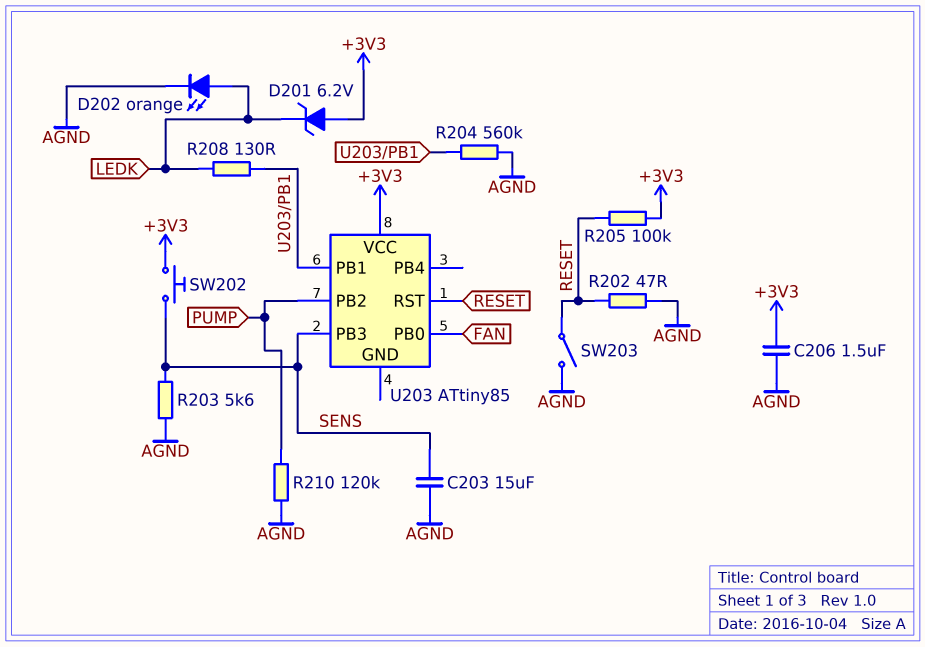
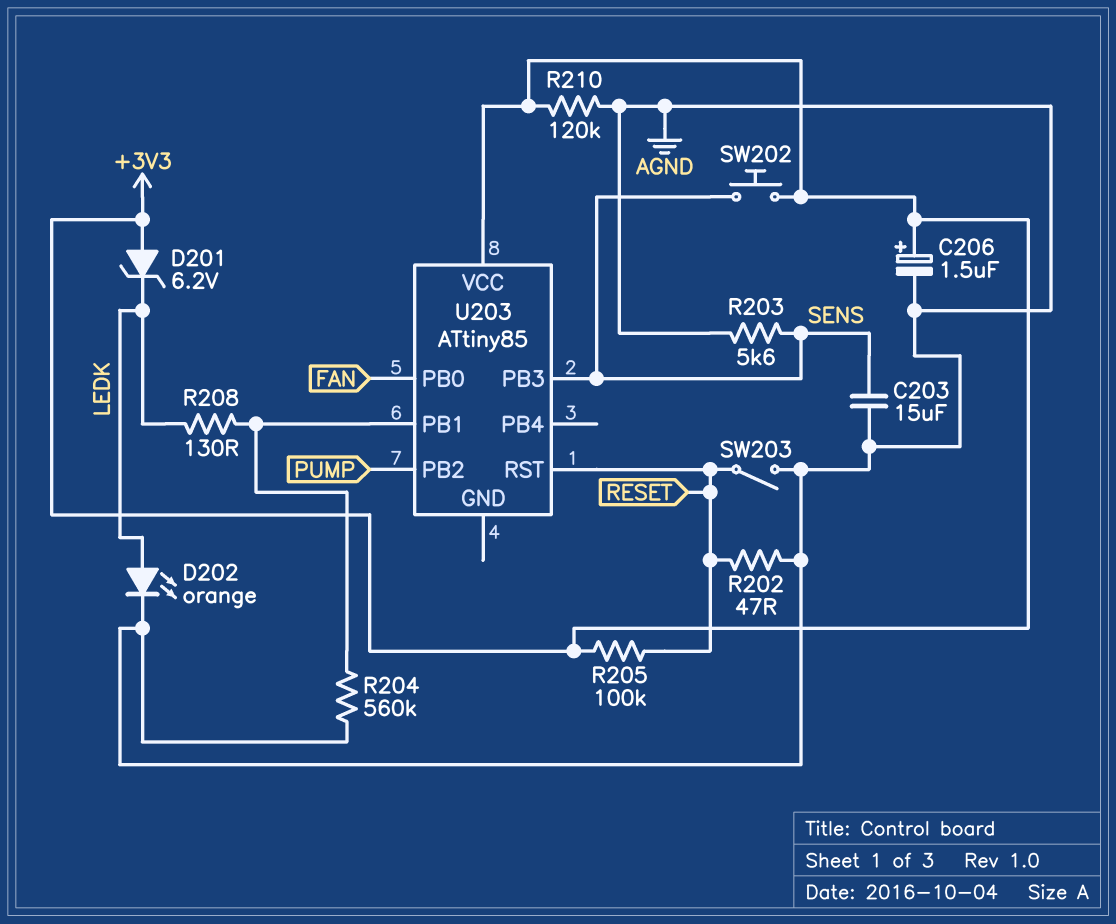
C206: 1.5uF (+3V3, AGND) -> 1.5uF (plus +3V3, minus AGND)
R210: 120k (AGND, PUMP) -> 120k (+3V3, AGND)

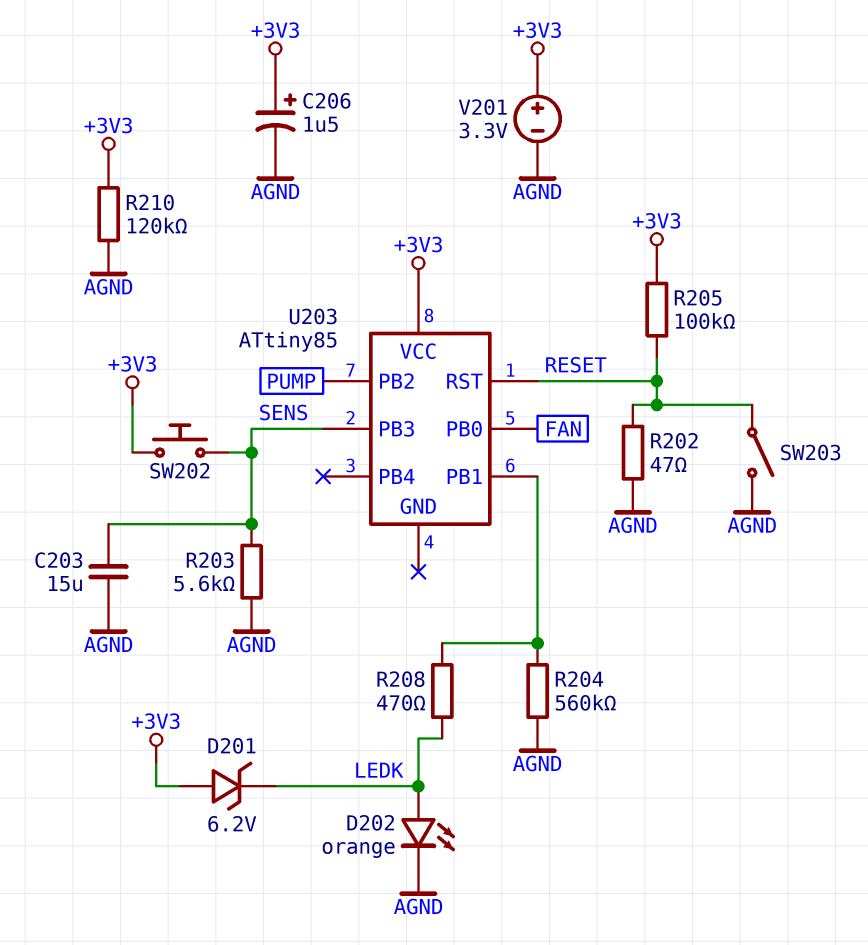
R208: 130 (LEDK, U203/PB1) -> 470 (LEDK, U203/PB1)
V201: none -> 3.3V (plus +3V3, minus AGND)

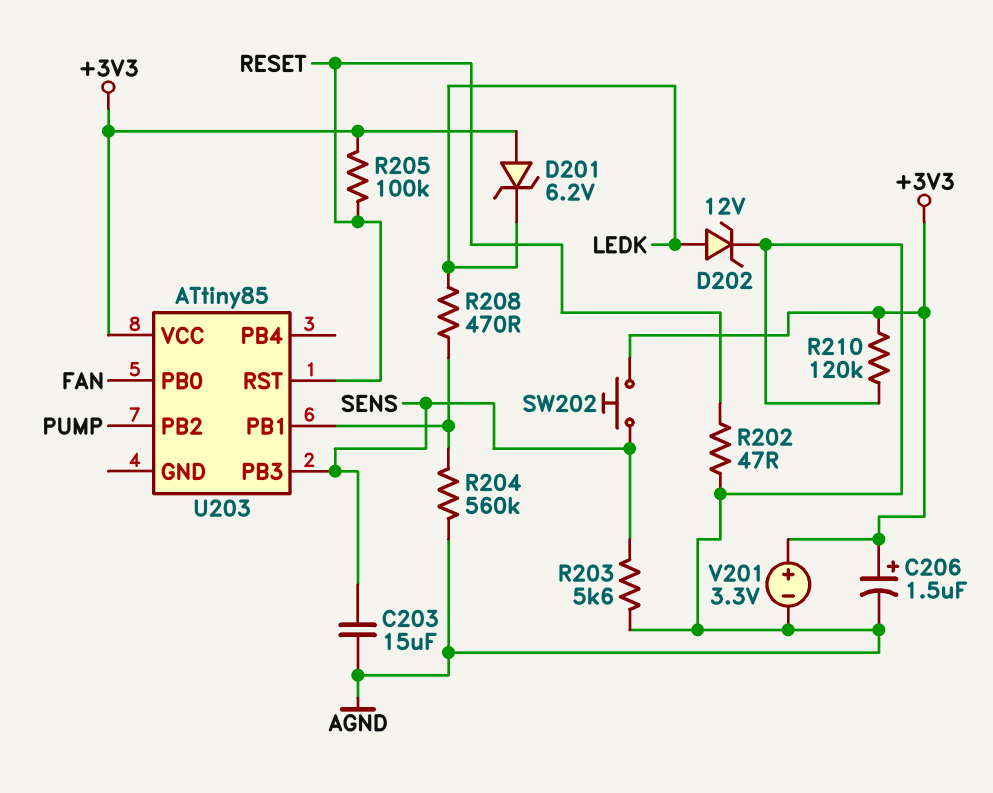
D202: LED orange (A LEDK, K AGND) -> zener 12V (A LEDK, K AGND)
SW203: switch (AGND, RESET) -> none

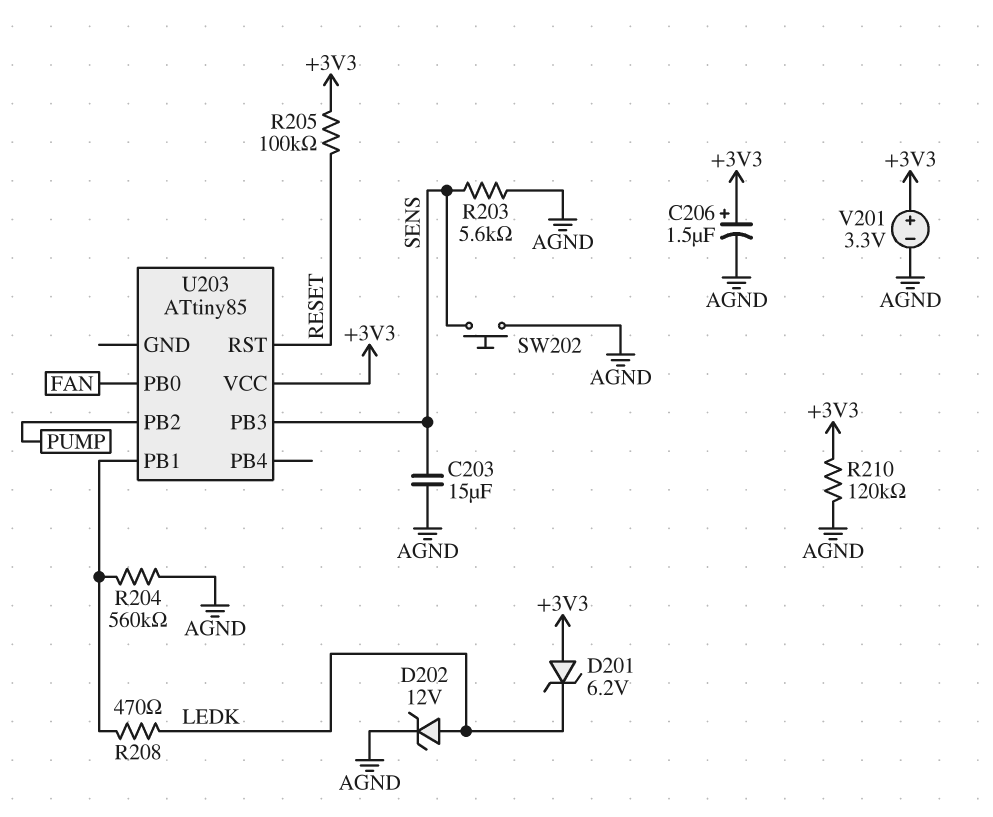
R202: 47 (AGND, RESET) -> none
SW202: button (+3V3, SENS) -> button (AGND, SENS)

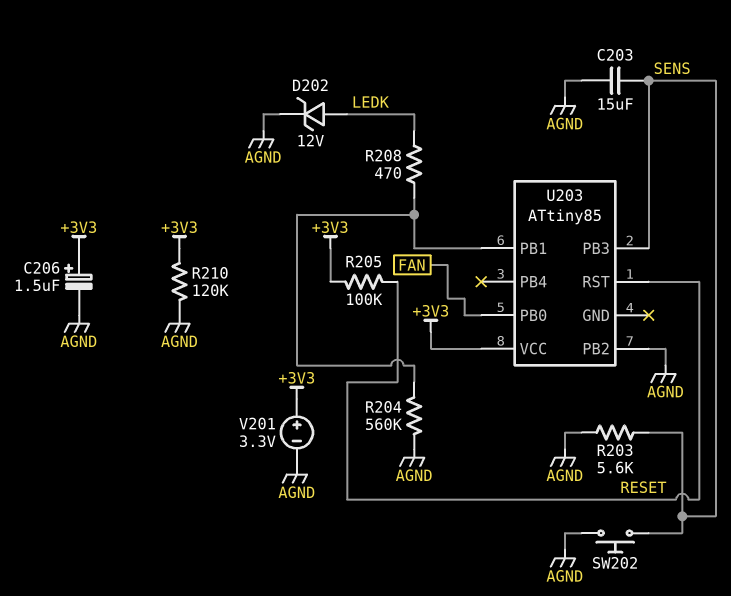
D201: zener 6.2V (A +3V3, K LEDK) -> none
U203 pin PB2: PUMP -> AGND

